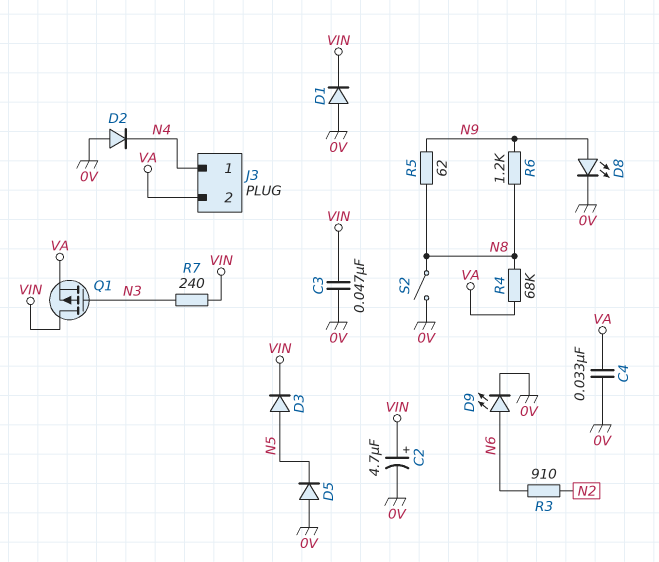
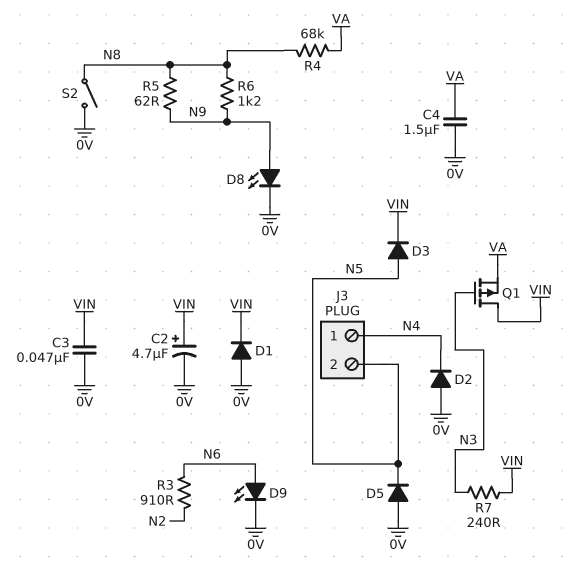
C4: 33nF (0V, VA) -> 1.5uF (0V, VA)
J3 pin 2: VA -> N5

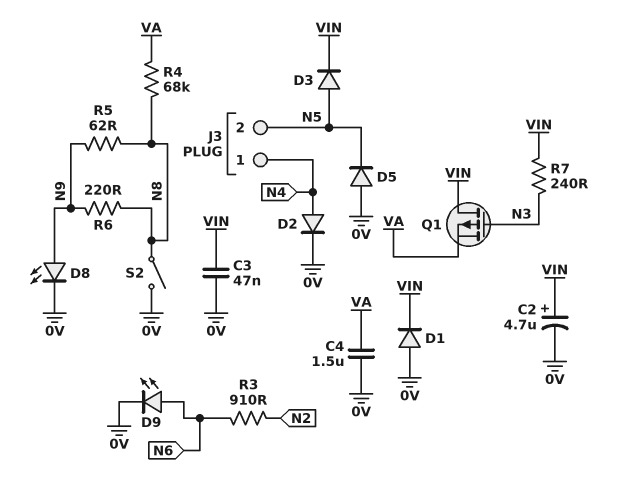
D2: diode (A 0V, K N4) -> diode (A N4, K 0V)
R6: 1.2k (N8, N9) -> 220 (N8, N9)

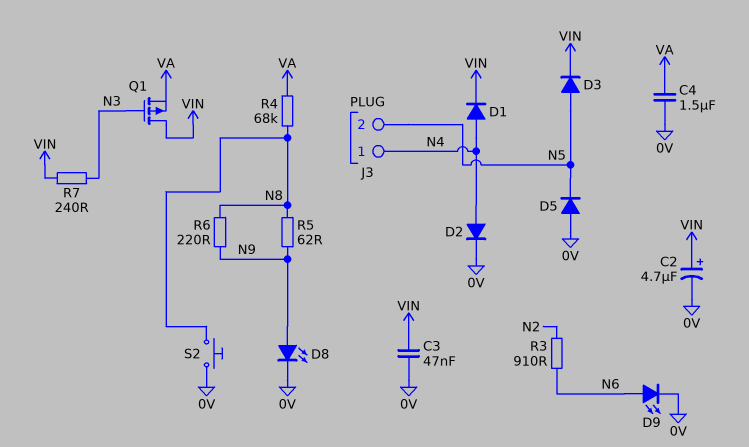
D1: diode (A 0V, K VIN) -> diode (A N4, K VIN)
S2: switch (0V, N8) -> button (0V, N8)

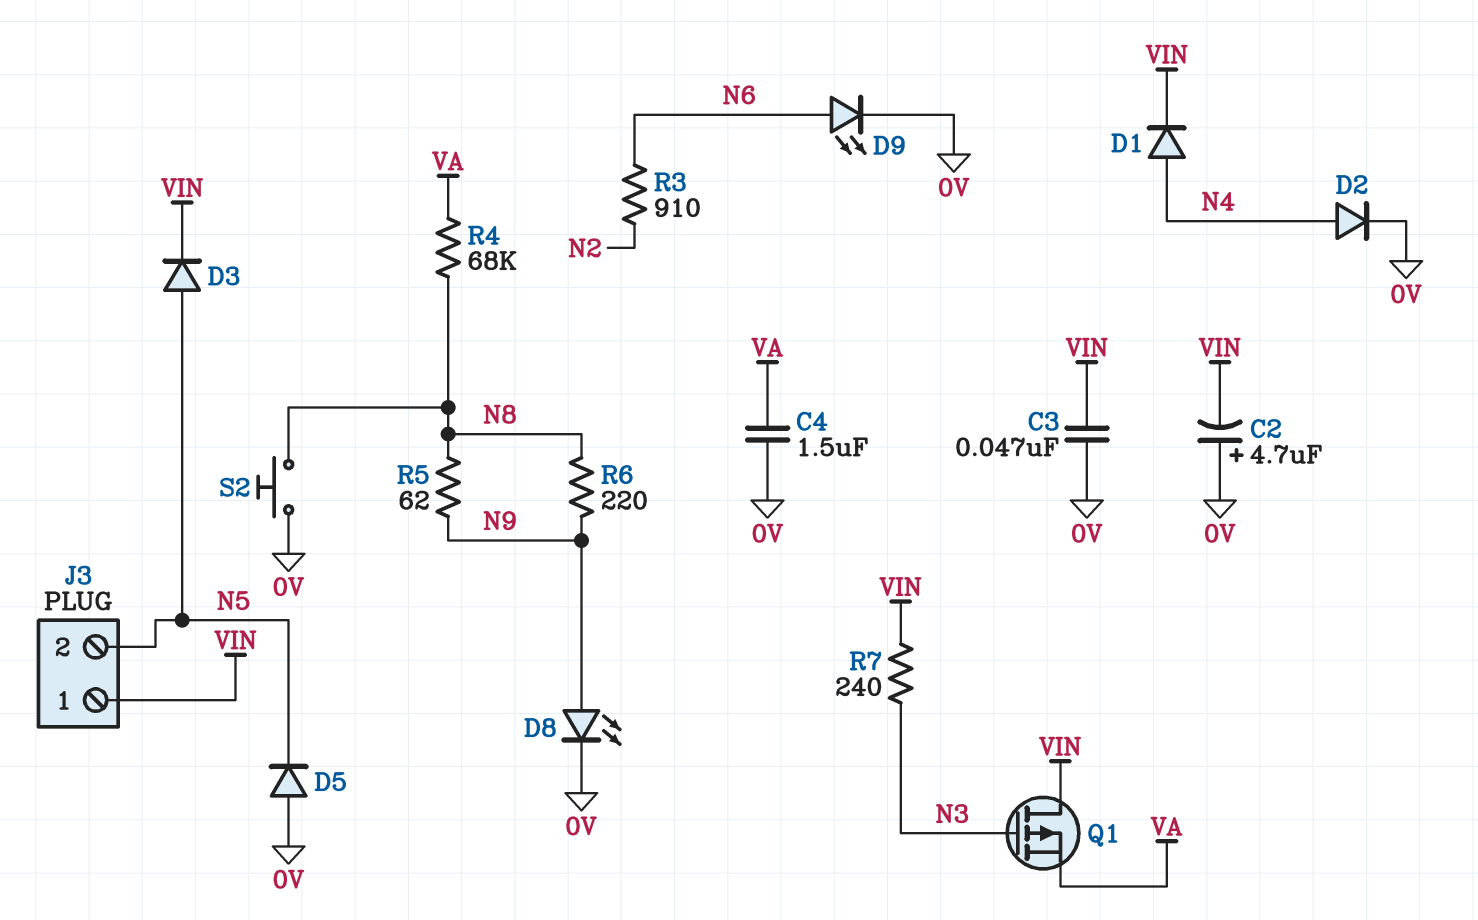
C2: 4.7uF (plus VIN, minus 0V) -> 4.7uF (plus 0V, minus VIN)
J3 pin 1: N4 -> VIN

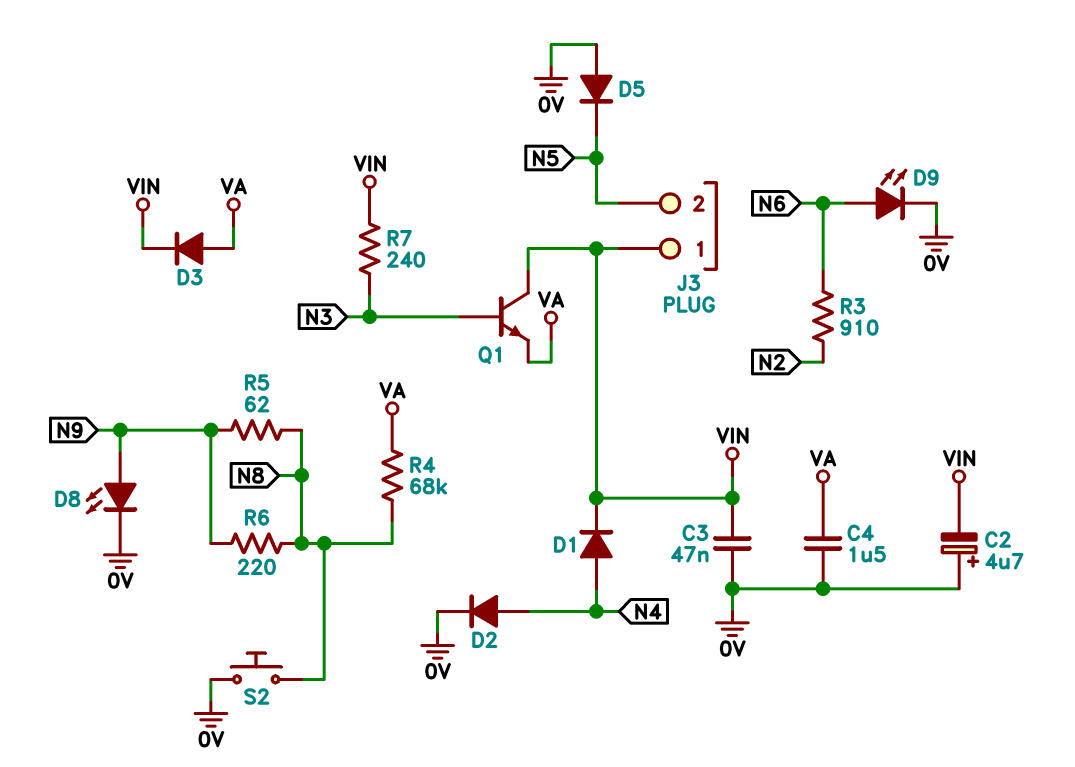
D3: diode (A N5, K VIN) -> diode (A VA, K VIN)
Q1: PMOS (G N3, D VIN, S VA) -> NPN (B N3, C VIN, E VA)

